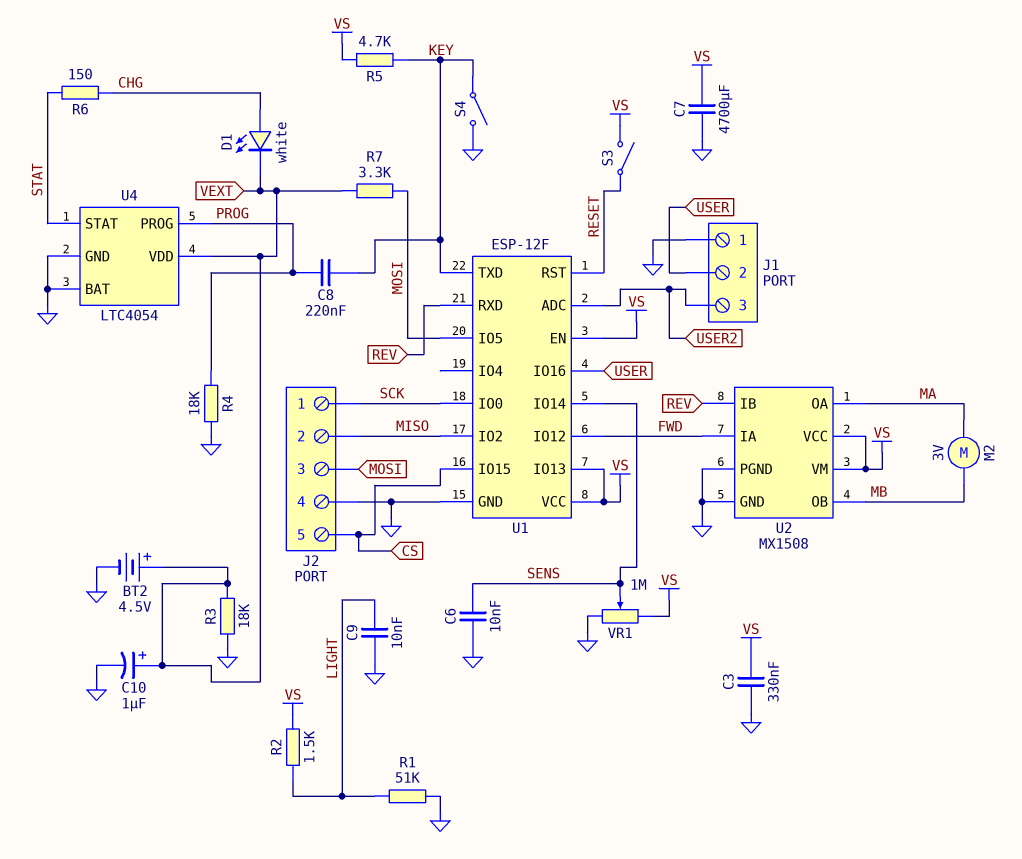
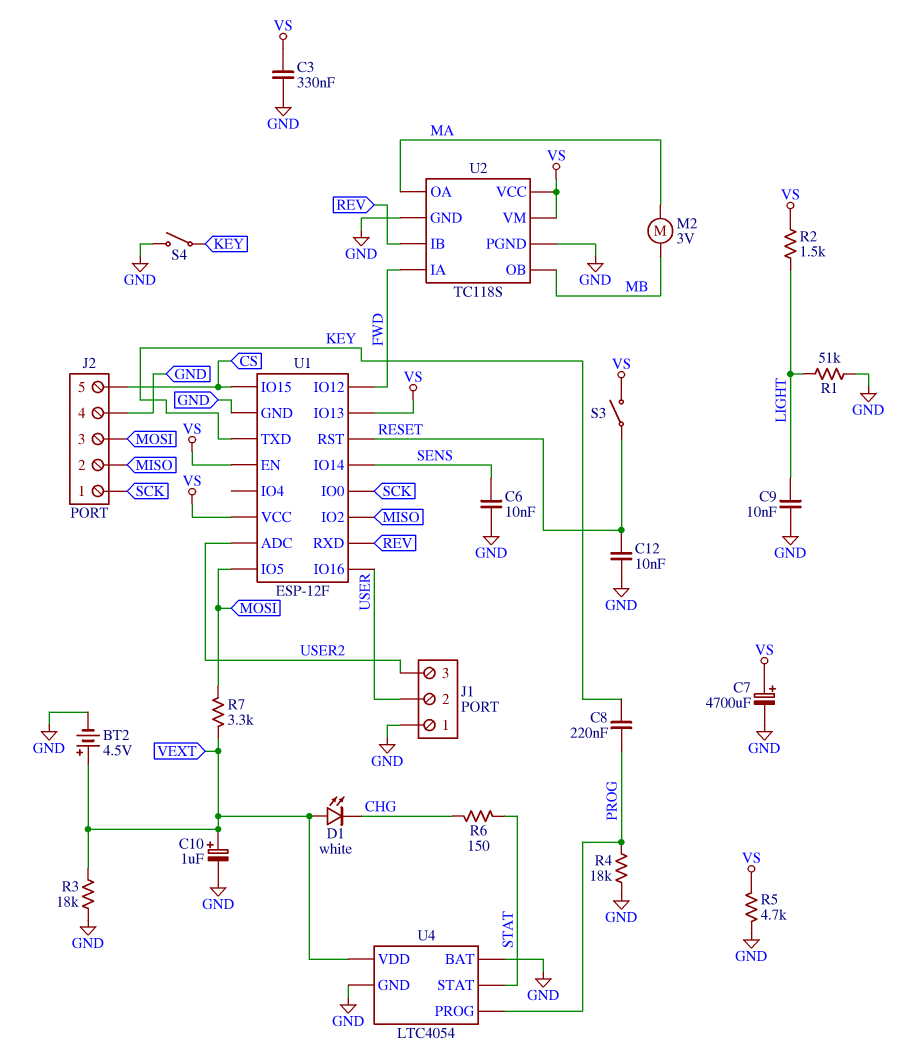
C7: 4700uF (GND, VS) -> 4700uF (plus VS, minus GND)
C12: none -> 10nF (GND, RESET)
D1: LED white (A CHG, K VEXT) -> LED white (A VEXT, K CHG)
R5: 4.7k (KEY, VS) -> 4.7k (GND, VS)
U2: MX1508 -> TC118S
VR1: 1M (GND, VS, wiper SENS) -> none

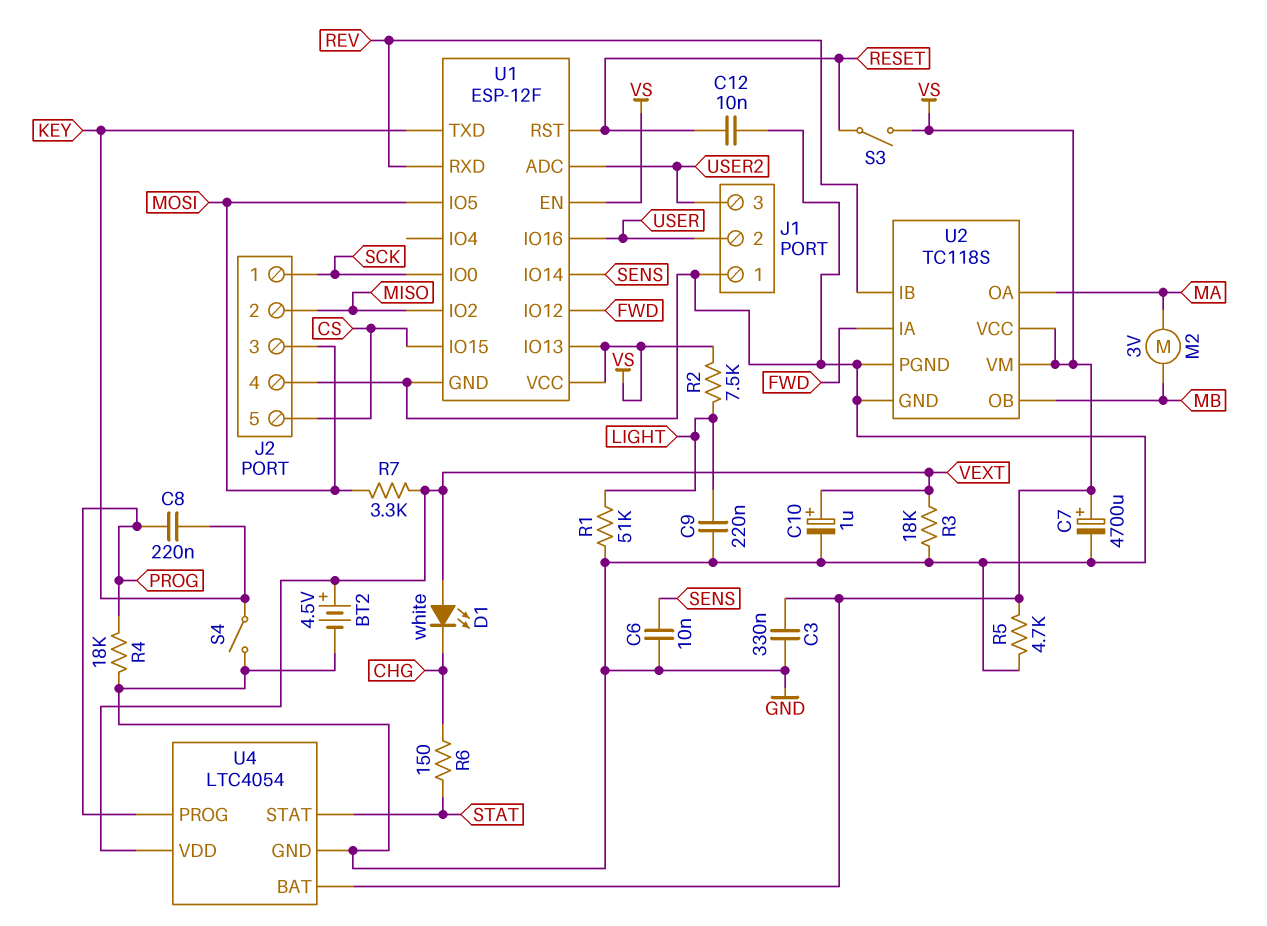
C9: 10nF (GND, LIGHT) -> 220nF (GND, LIGHT)
R2: 1.5k (LIGHT, VS) -> 7.5k (LIGHT, VS)
U4 pin BAT: GND -> VS

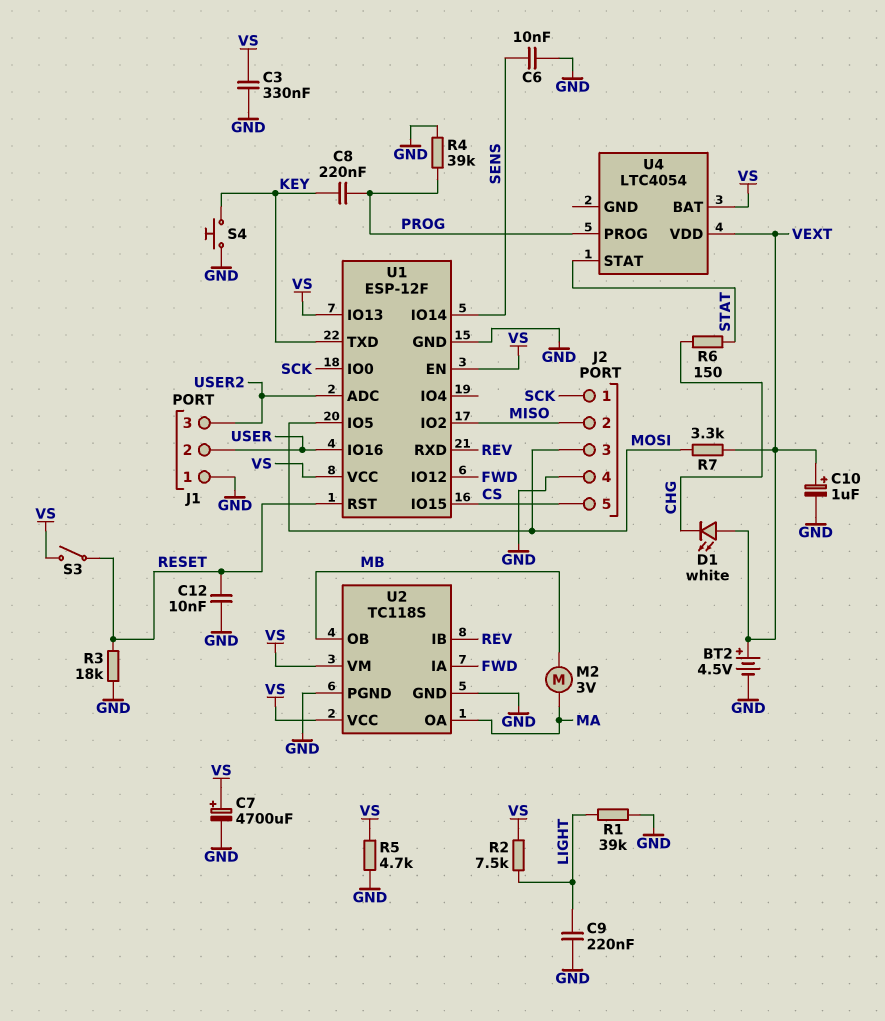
R1: 51k (GND, LIGHT) -> 39k (GND, LIGHT)
R3: 18k (GND, VEXT) -> 18k (GND, RESET)
R4: 18k (GND, PROG) -> 39k (GND, PROG)
S4: switch (GND, KEY) -> button (GND, KEY)
U4 pin GND: GND -> none

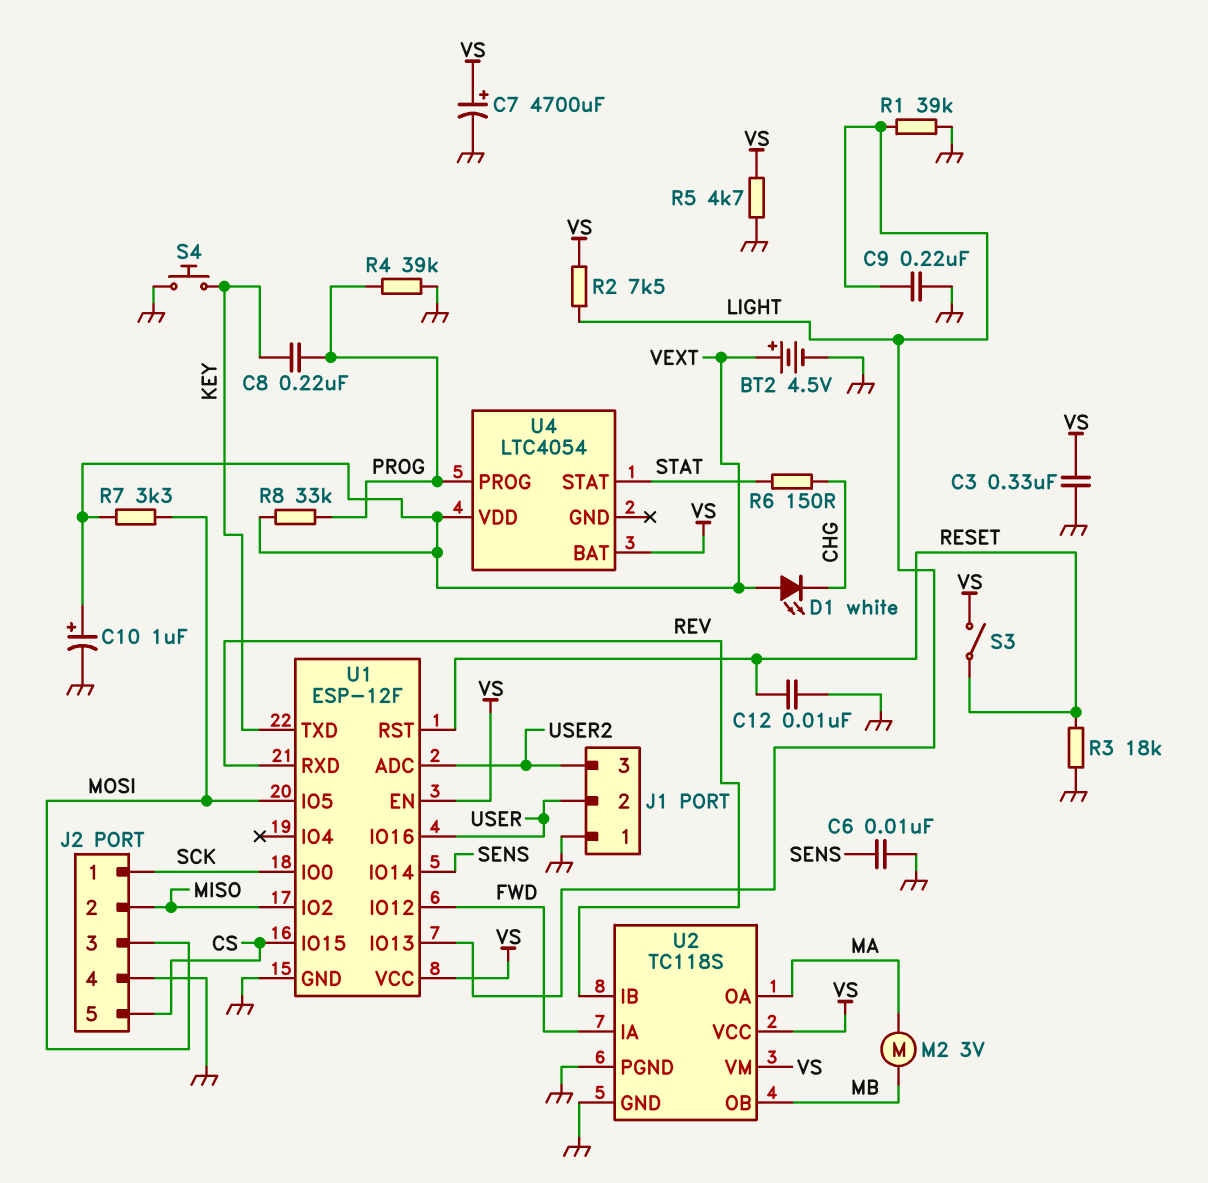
R8: none -> 33k (PROG, VEXT)
U1 pin IO13: VS -> LIGHT

